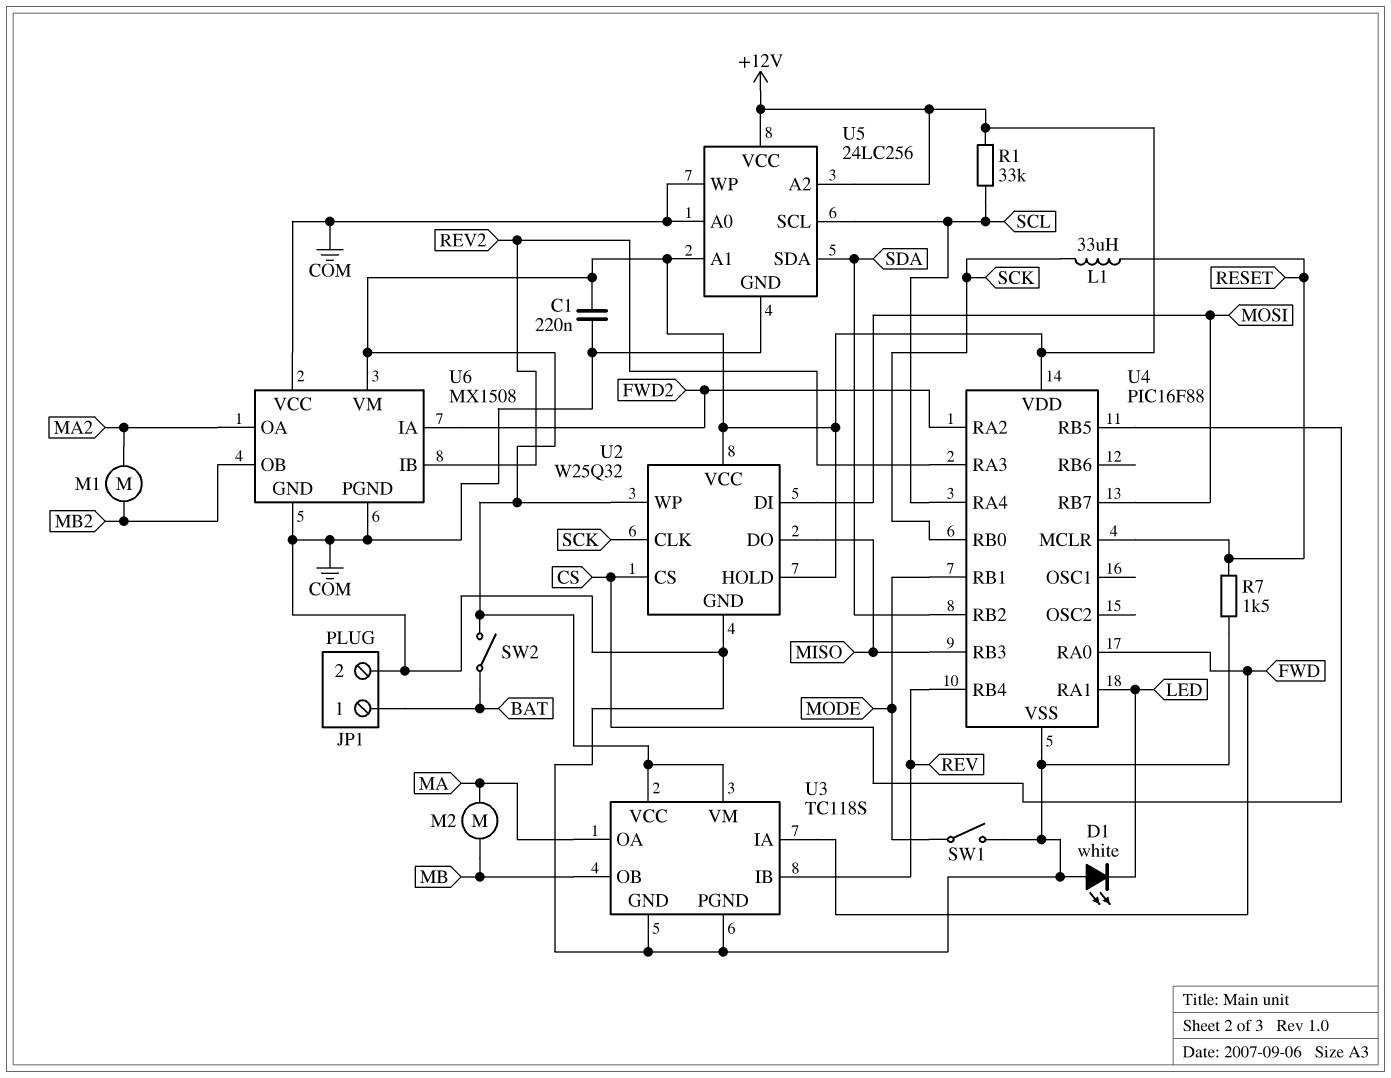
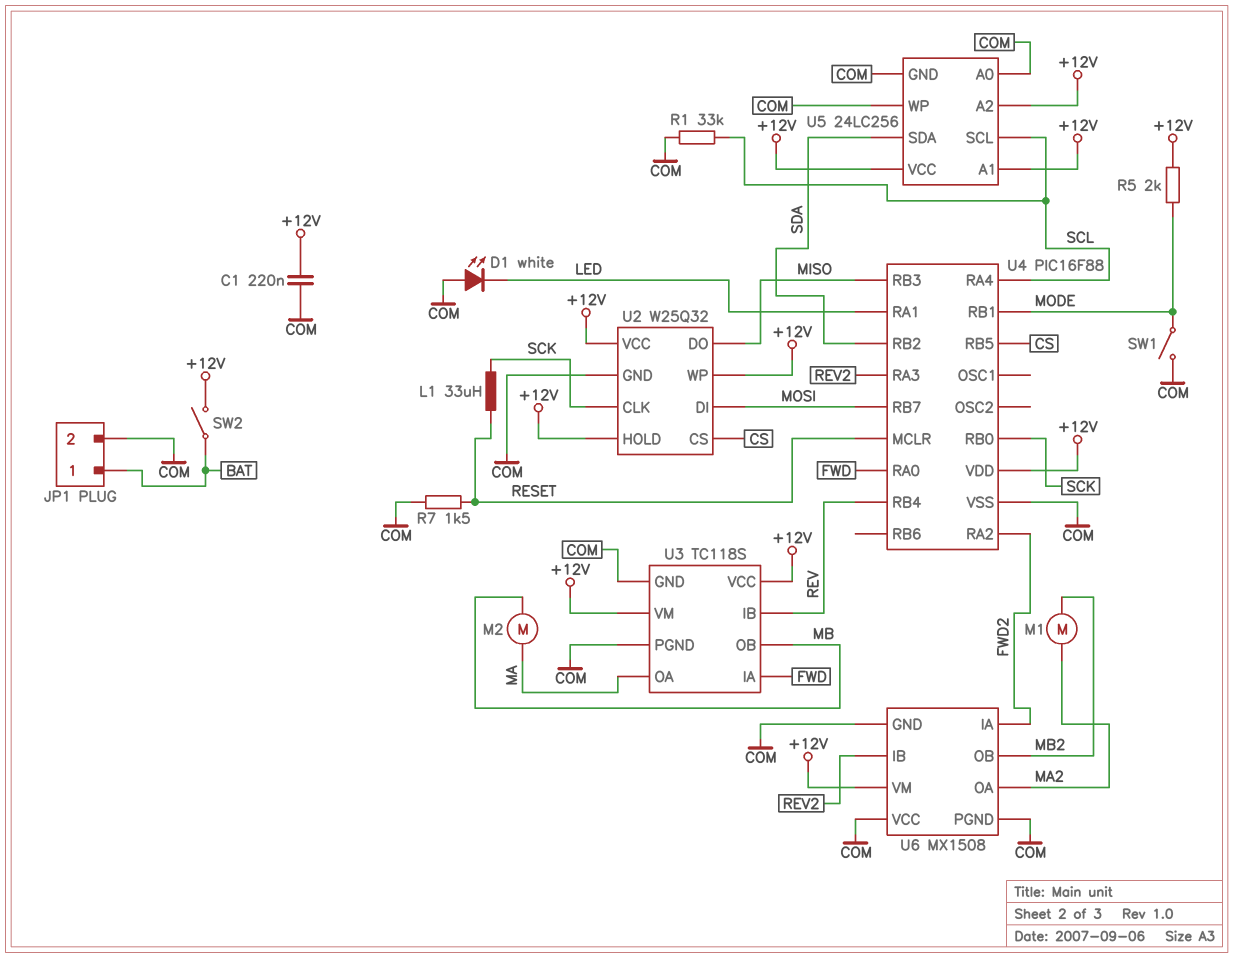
R1: 33k (+12V, SCL) -> 33k (COM, SCL)
R5: none -> 2k (+12V, MODE)

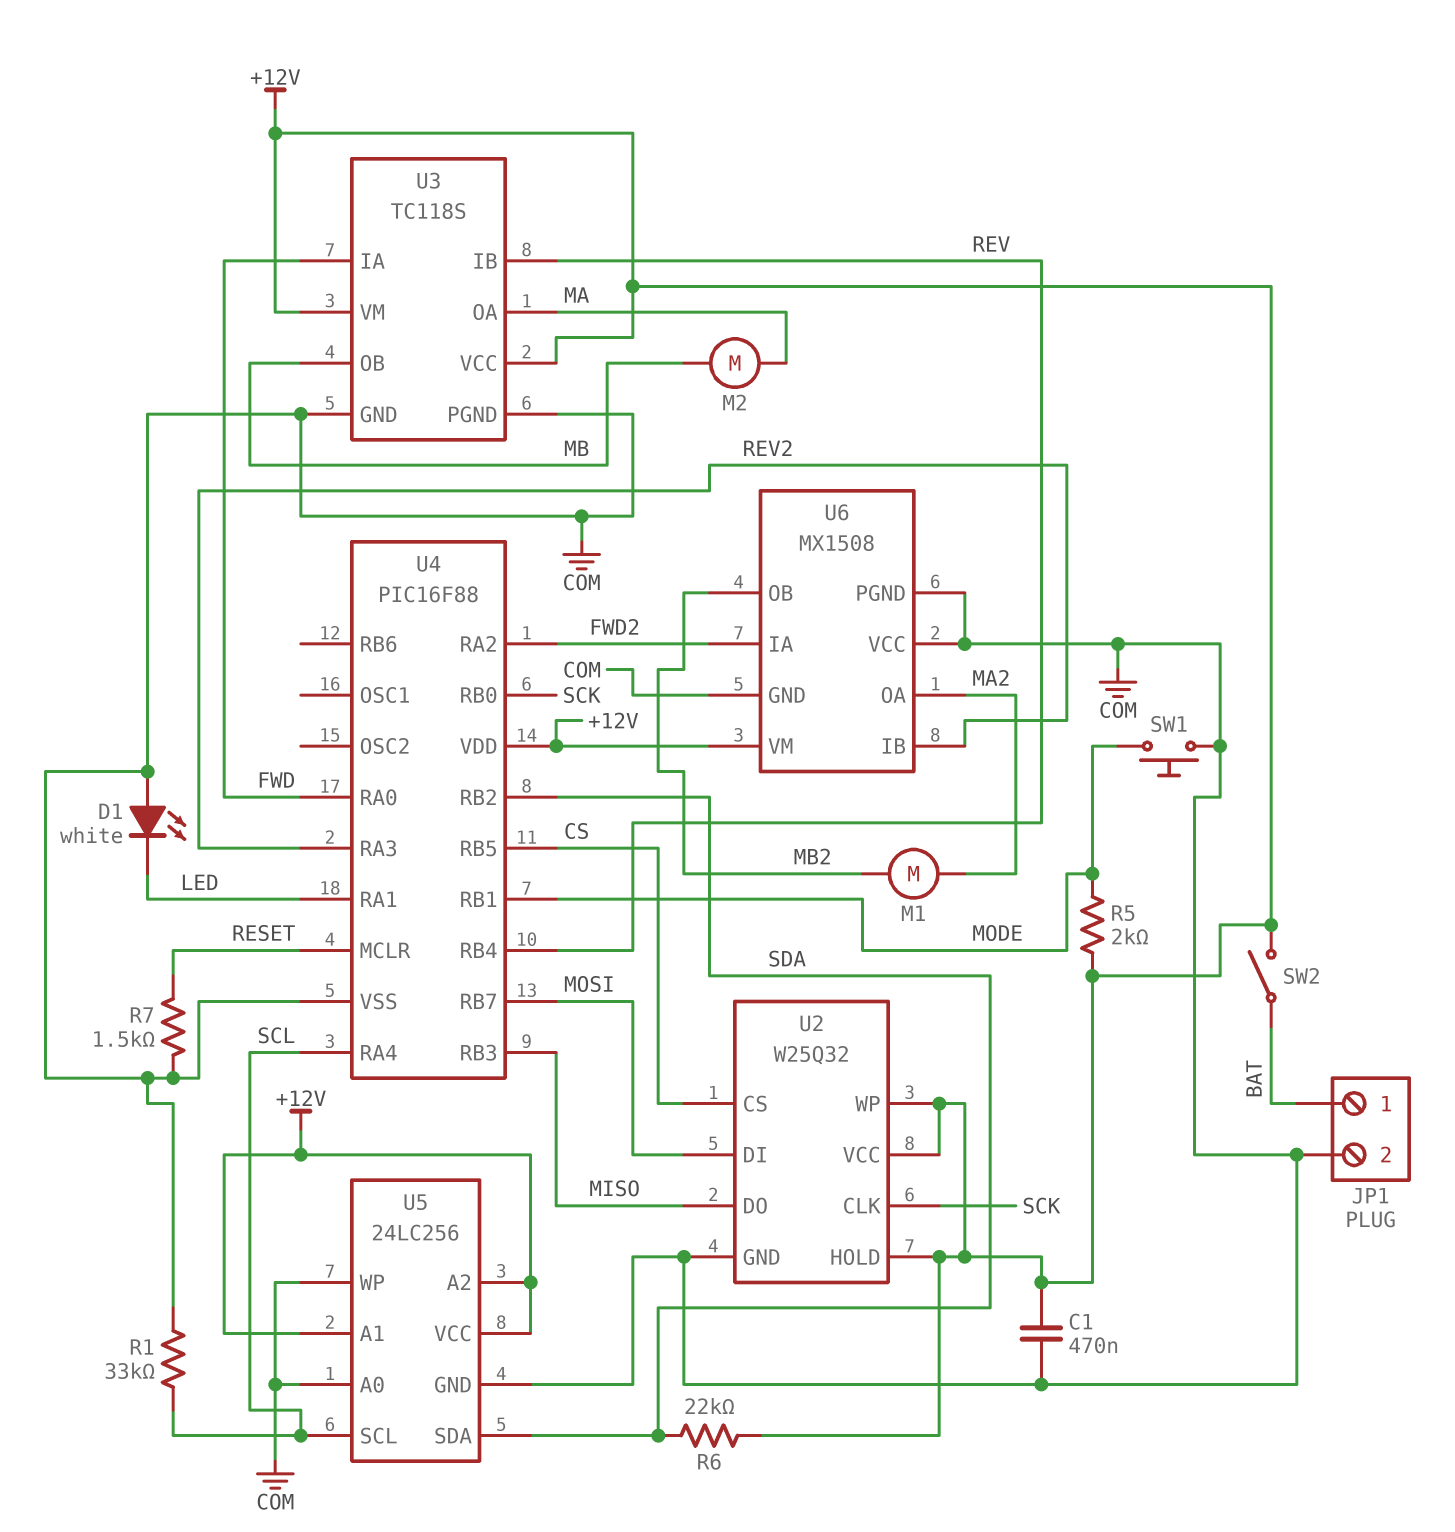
C1: 220nF (+12V, COM) -> 470nF (+12V, COM)
L1: 33uH (RESET, SCK) -> none
R6: none -> 22k (+12V, SDA)
SW1: switch (COM, MODE) -> button (COM, MODE)

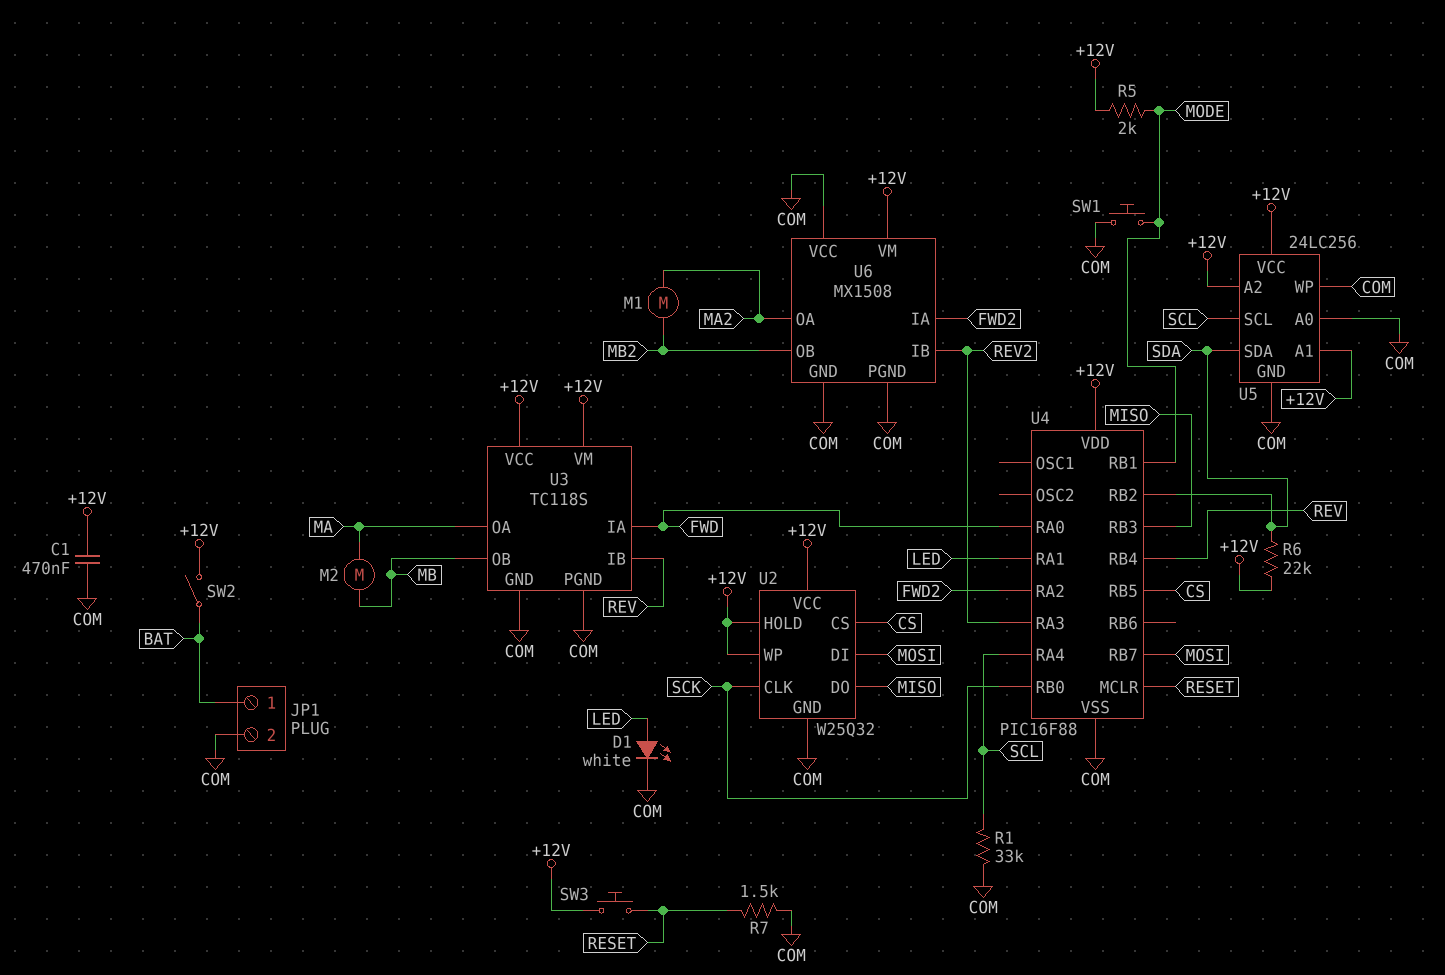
D1: LED white (A COM, K LED) -> LED white (A LED, K COM)
SW3: none -> button (+12V, RESET)

